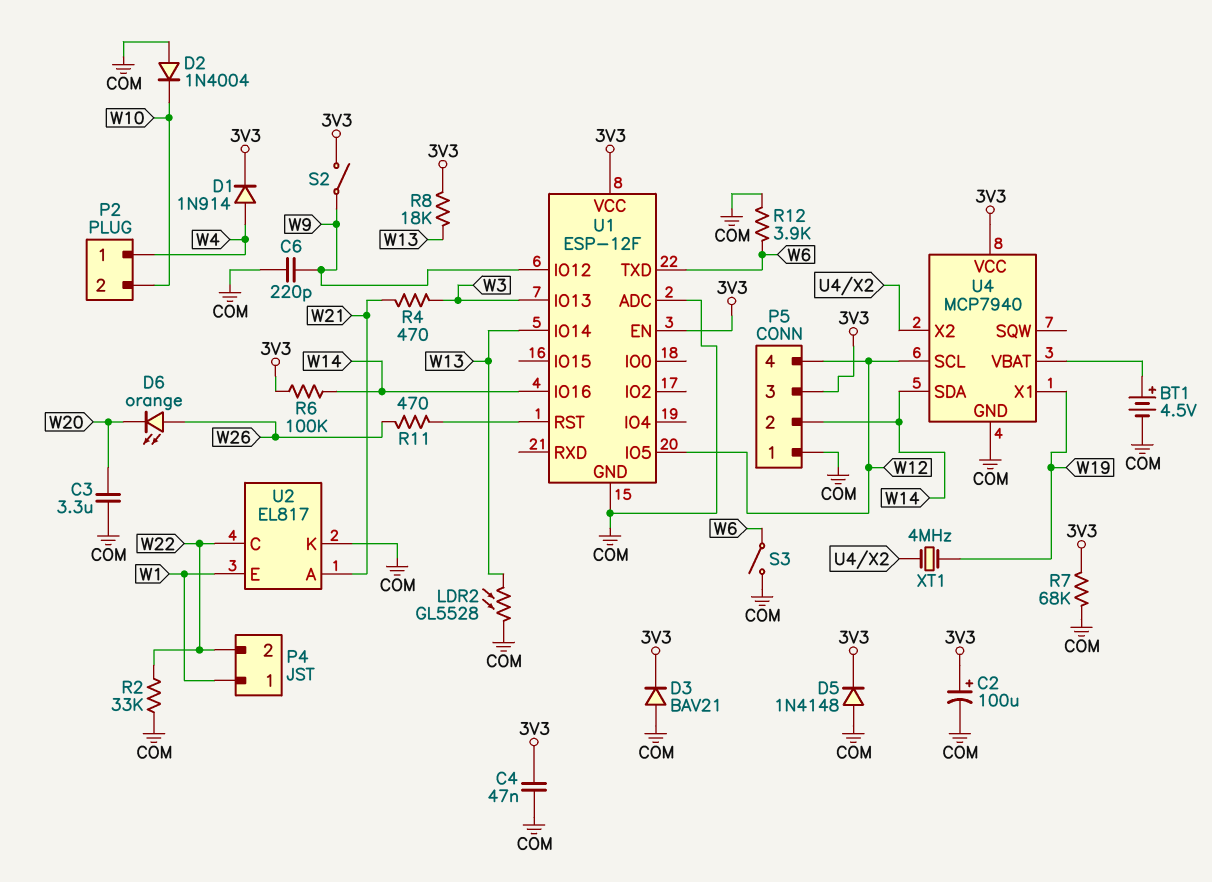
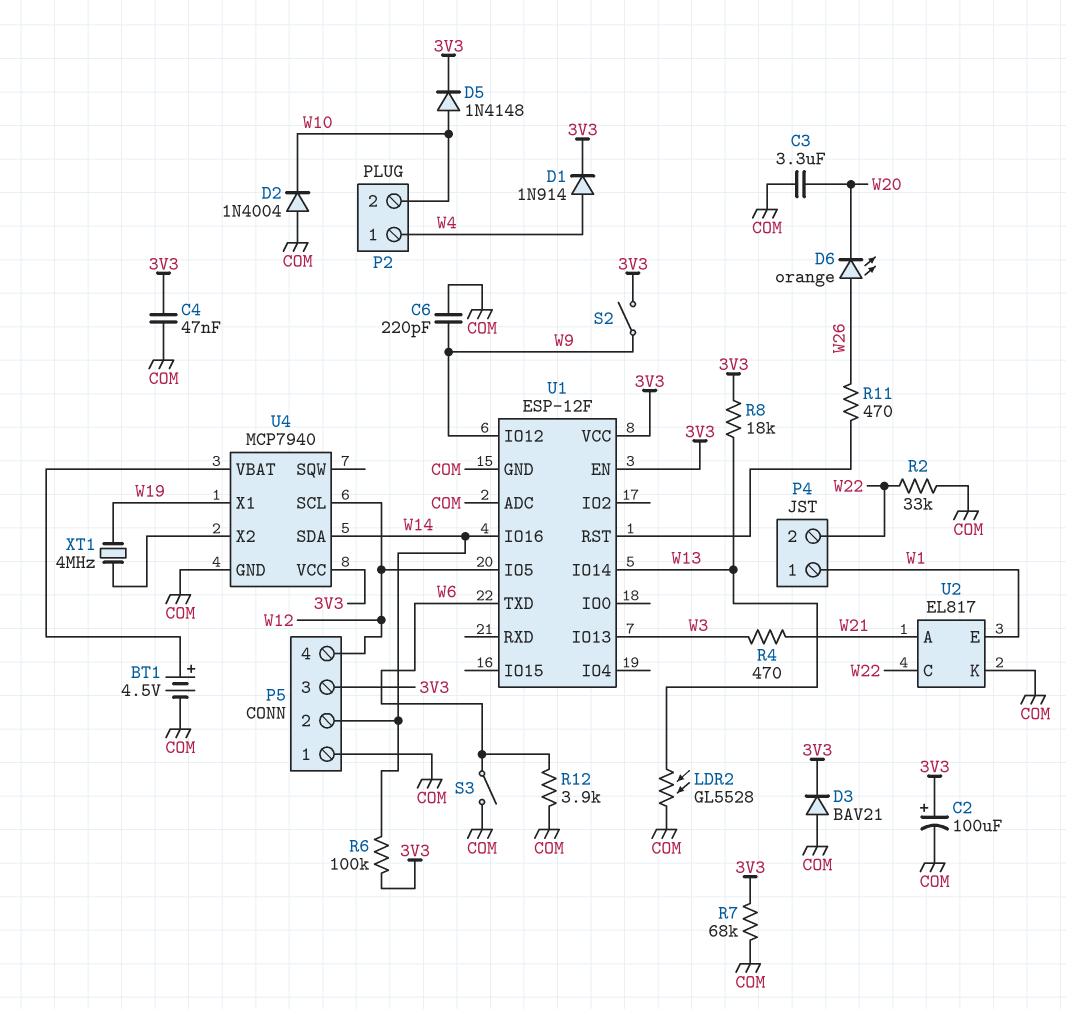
D5: diode 1N4148 (A COM, K 3V3) -> diode 1N4148 (A W10, K 3V3)

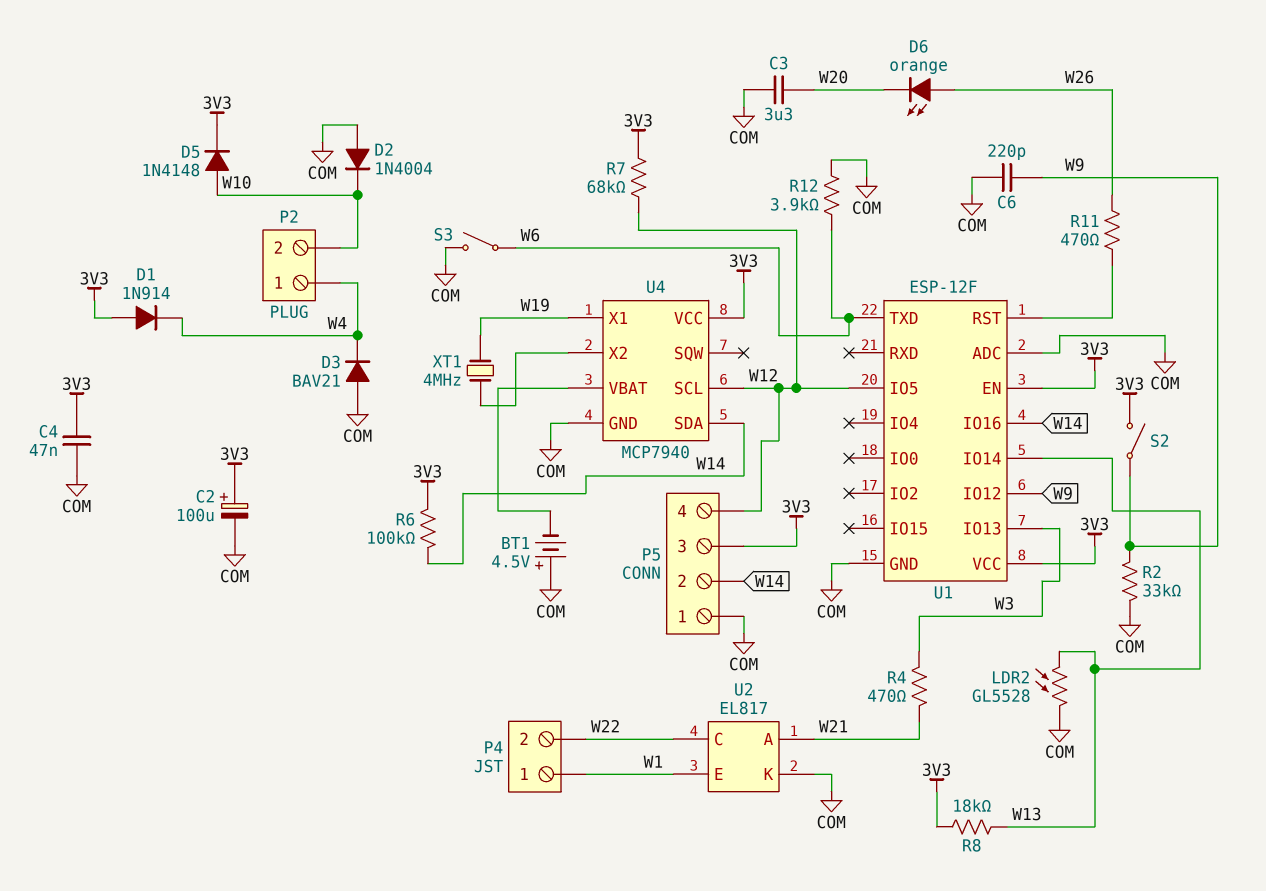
BT1: 4.5V (plus U4/VBAT, minus COM) -> 4.5V (plus COM, minus U4/VBAT)
D1: diode 1N914 (A W4, K 3V3) -> diode 1N914 (A 3V3, K W4)
D3: diode BAV21 (A COM, K 3V3) -> diode BAV21 (A COM, K W4)
R2: 33k (COM, W22) -> 33k (COM, W9)
R7: 68k (3V3, COM) -> 68k (3V3, W12)

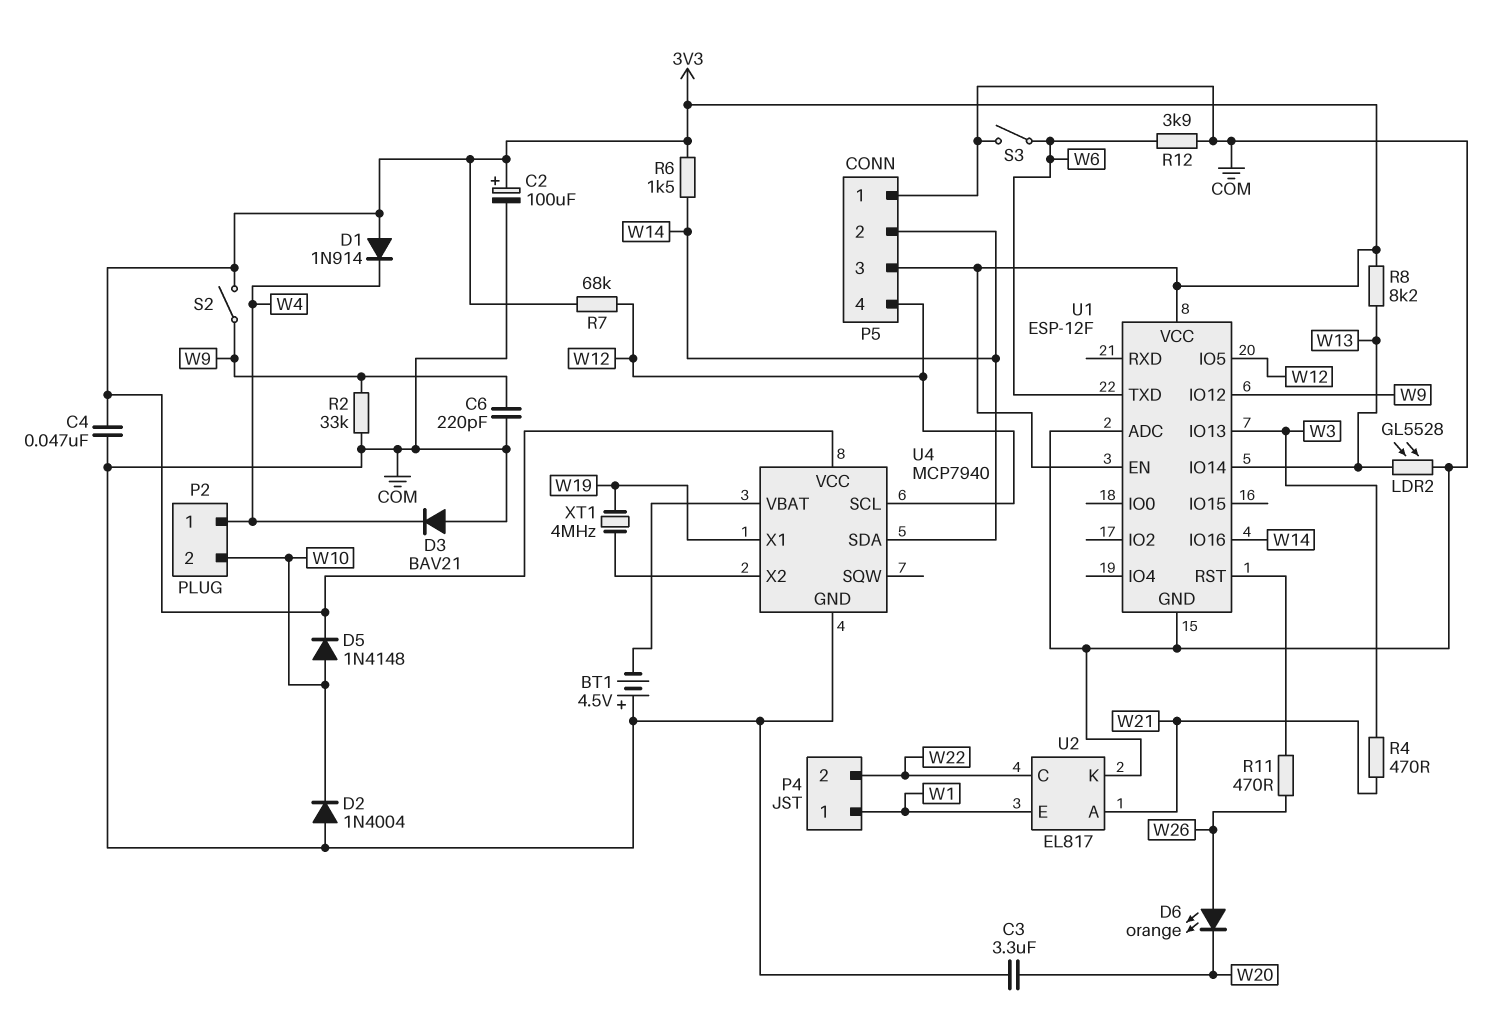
R6: 100k (3V3, W14) -> 1.5k (3V3, W14)
R8: 18k (3V3, W13) -> 8.2k (3V3, W13)

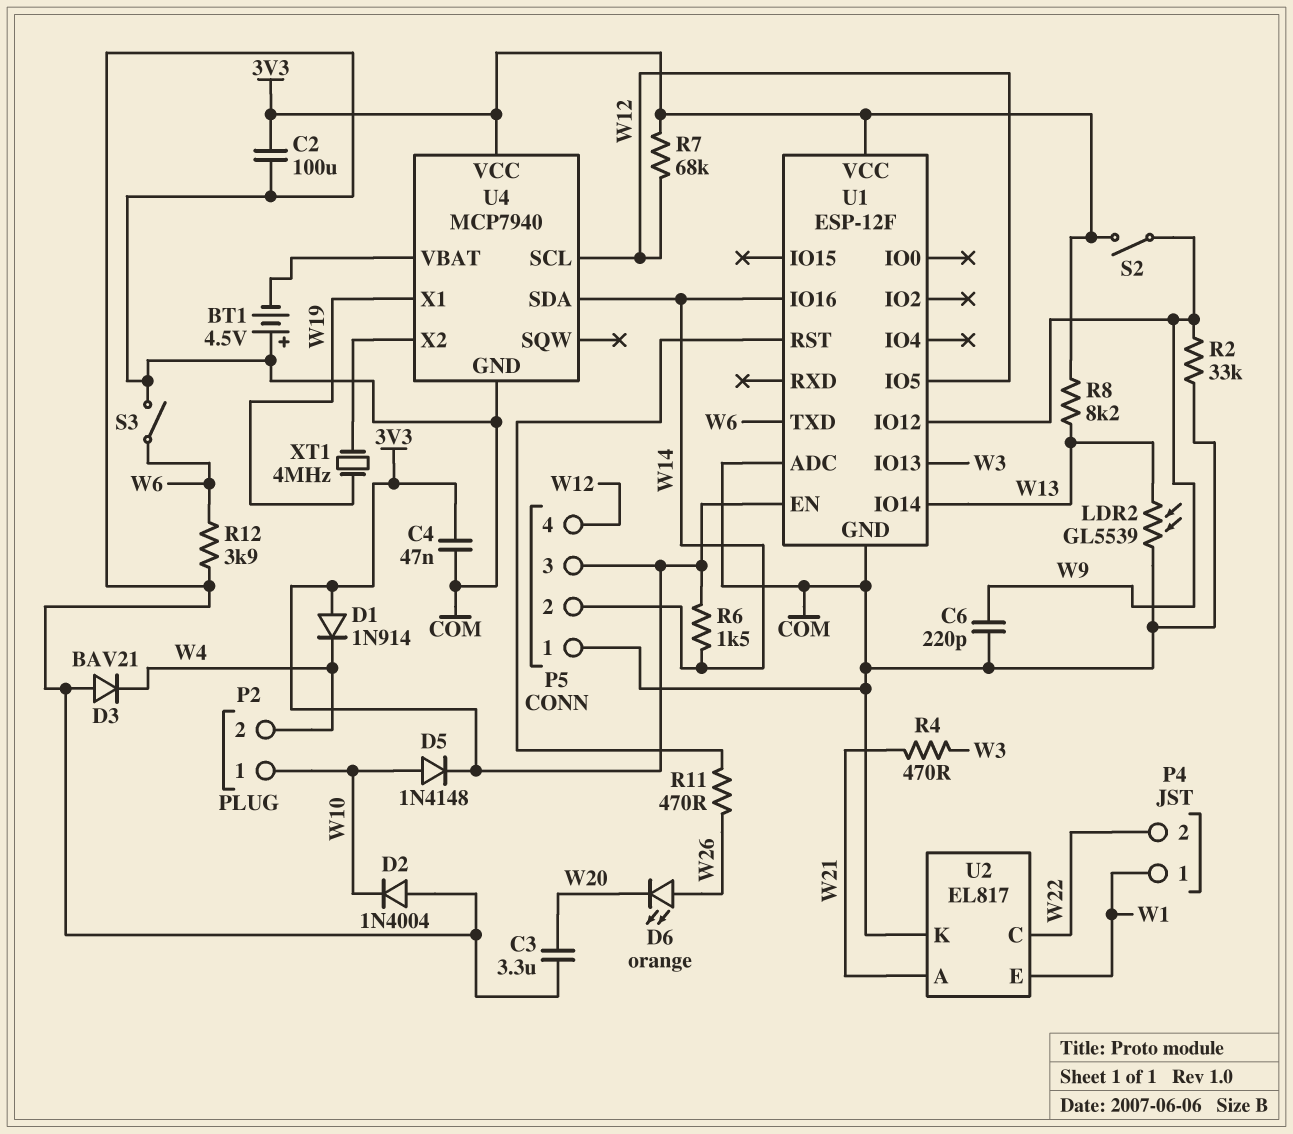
C2: 100uF (plus 3V3, minus COM) -> 100uF (3V3, COM)
LDR2: GL5528 (COM, W13) -> GL5539 (COM, W13)
P2 pin 1: W4 -> W10
P2 pin 2: W10 -> W4

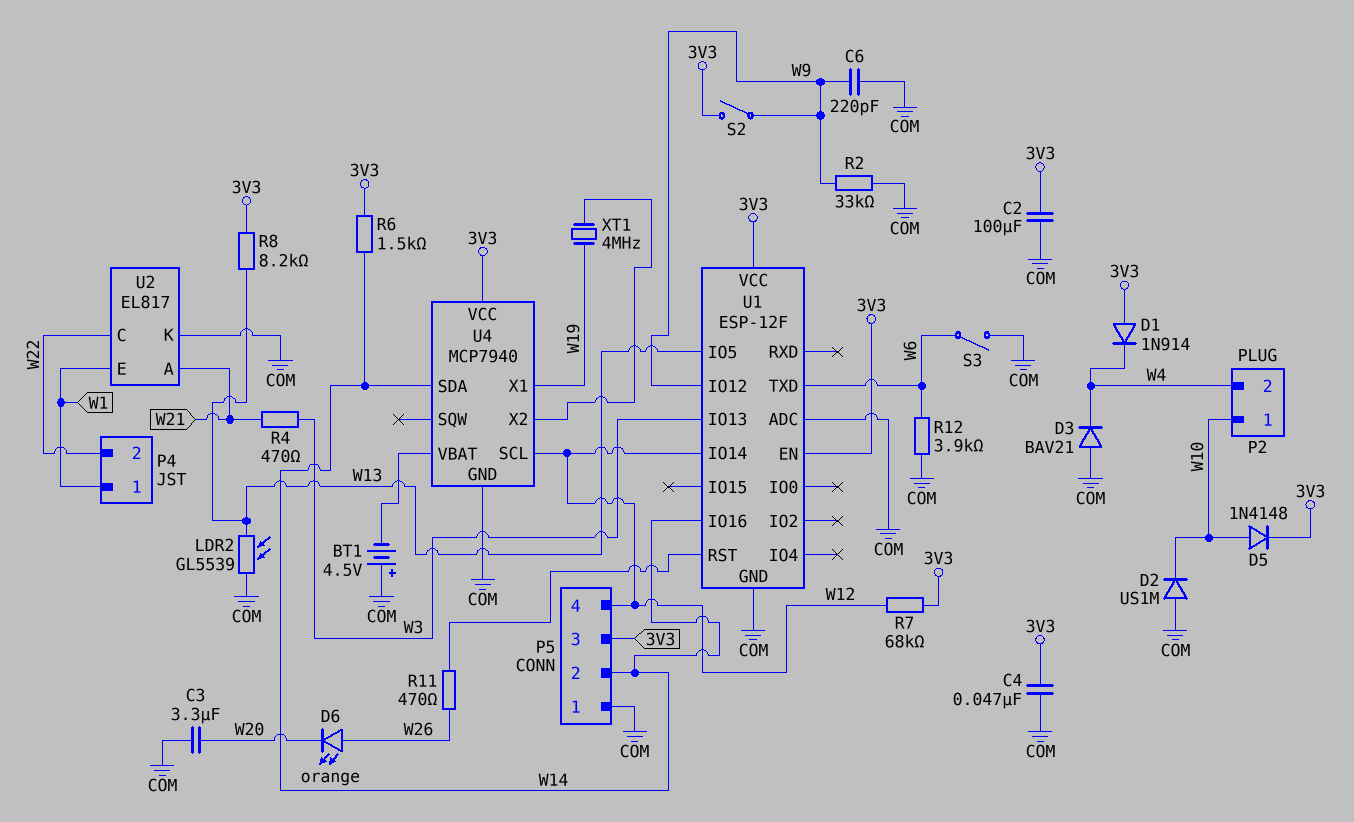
D2: diode 1N4004 (A COM, K W10) -> diode US1M (A COM, K W10)
U1 pin IO5: W12 -> W13
U1 pin IO14: W13 -> W12

